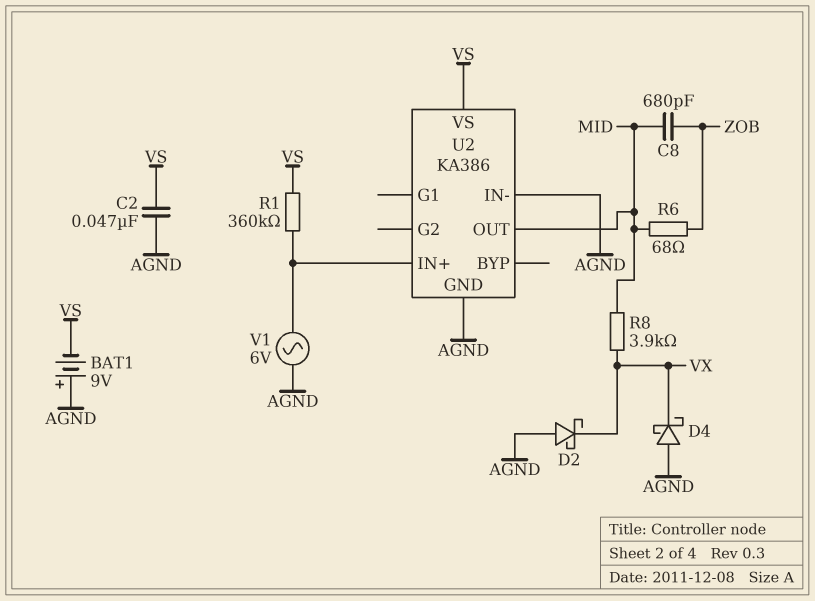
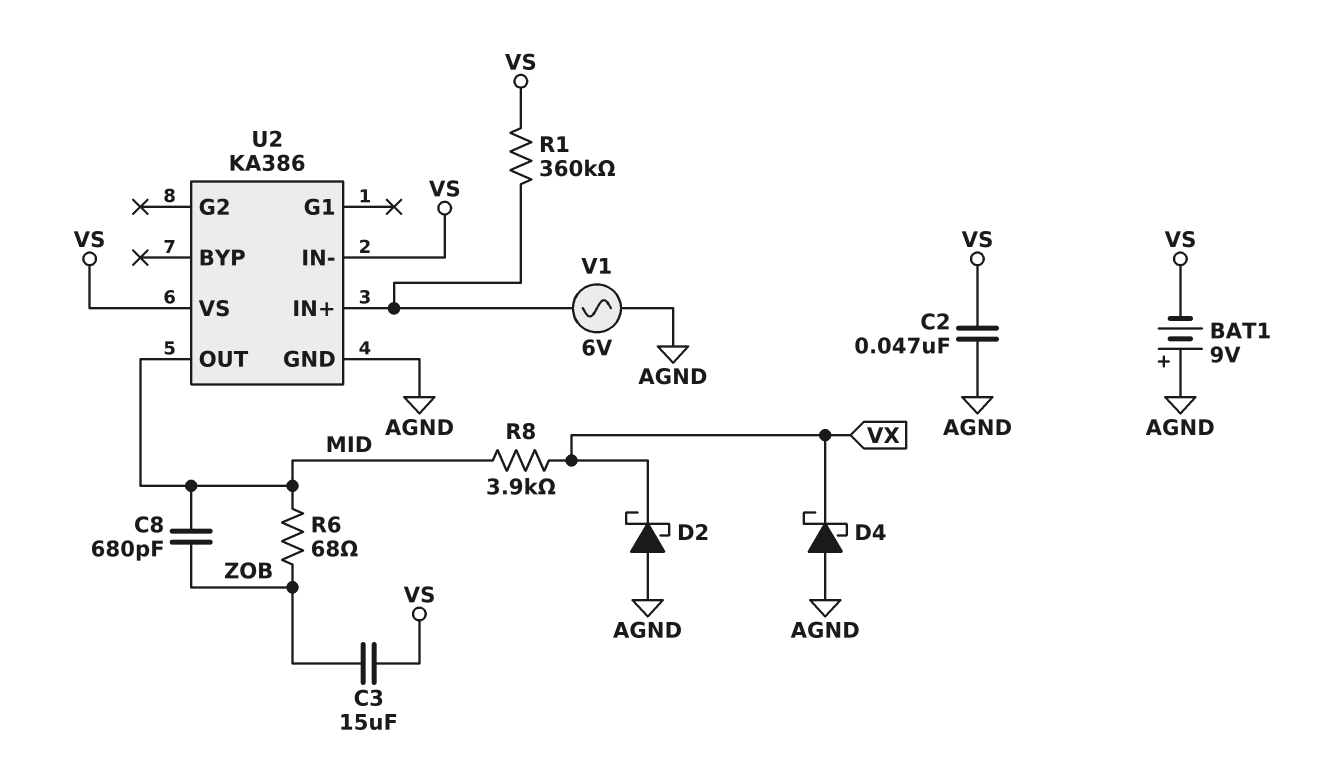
C3: none -> 15uF (VS, ZOB)
U2 pin IN-: AGND -> VS

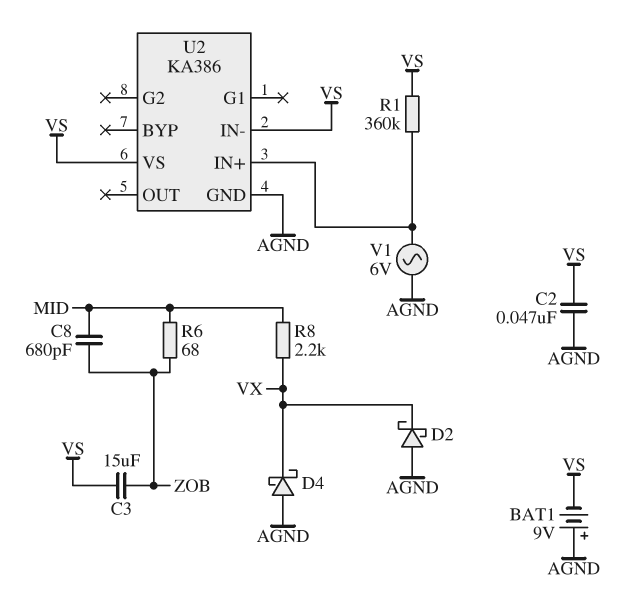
R8: 3.9k (MID, VX) -> 2.2k (MID, VX)
U2 pin OUT: MID -> none

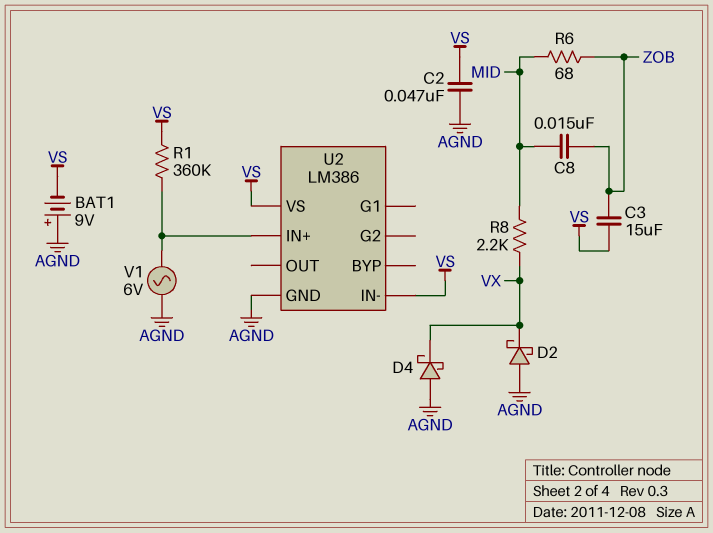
C8: 680pF (MID, ZOB) -> 15nF (MID, ZOB)
U2: KA386 -> LM386

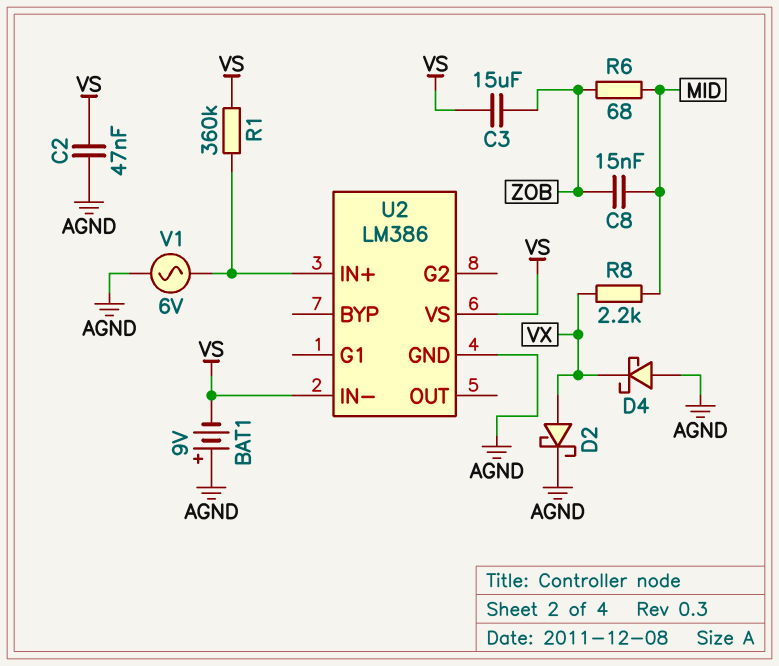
D2: schottky (A AGND, K VX) -> schottky (A VX, K AGND)

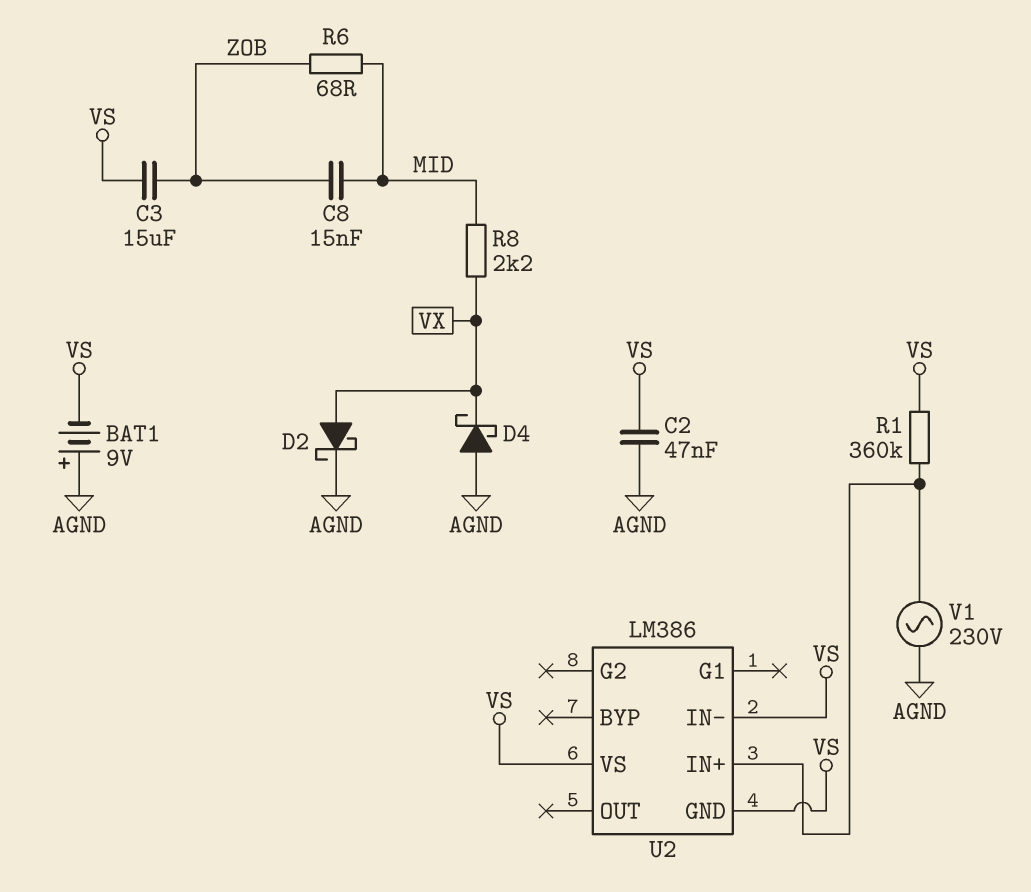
U2 pin GND: AGND -> VS
V1: AC 6V (AGND, U2/IN+) -> AC 230V (AGND, U2/IN+)

